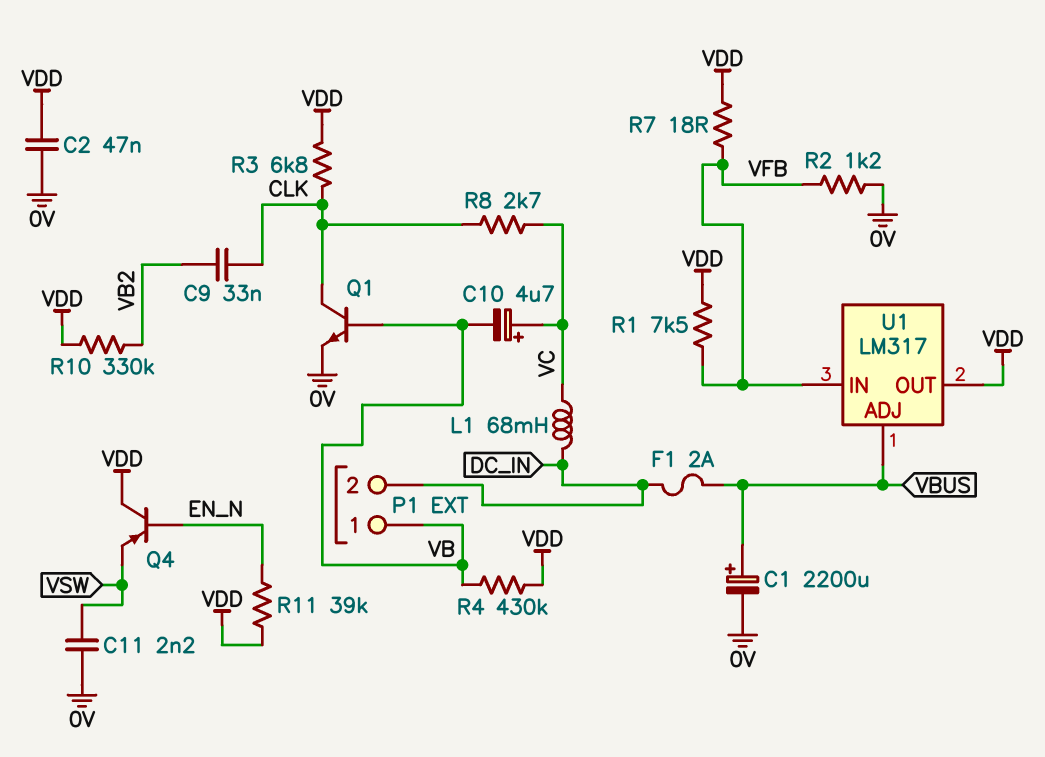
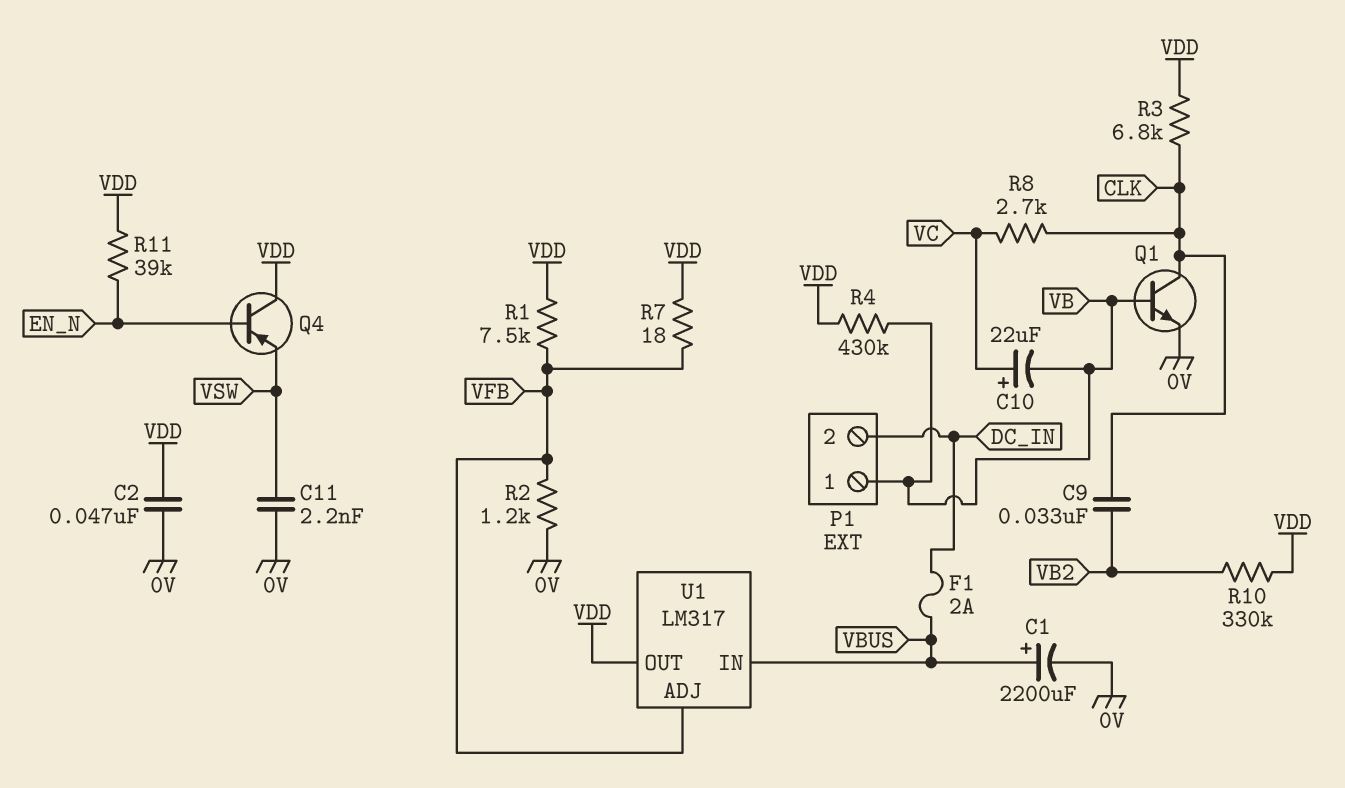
C10: 4.7uF (plus VC, minus VB) -> 22uF (plus VC, minus VB)
L1: 68mH (DC_IN, VC) -> none
U1 pin ADJ: VBUS -> VFB
U1 pin IN: VFB -> VBUS

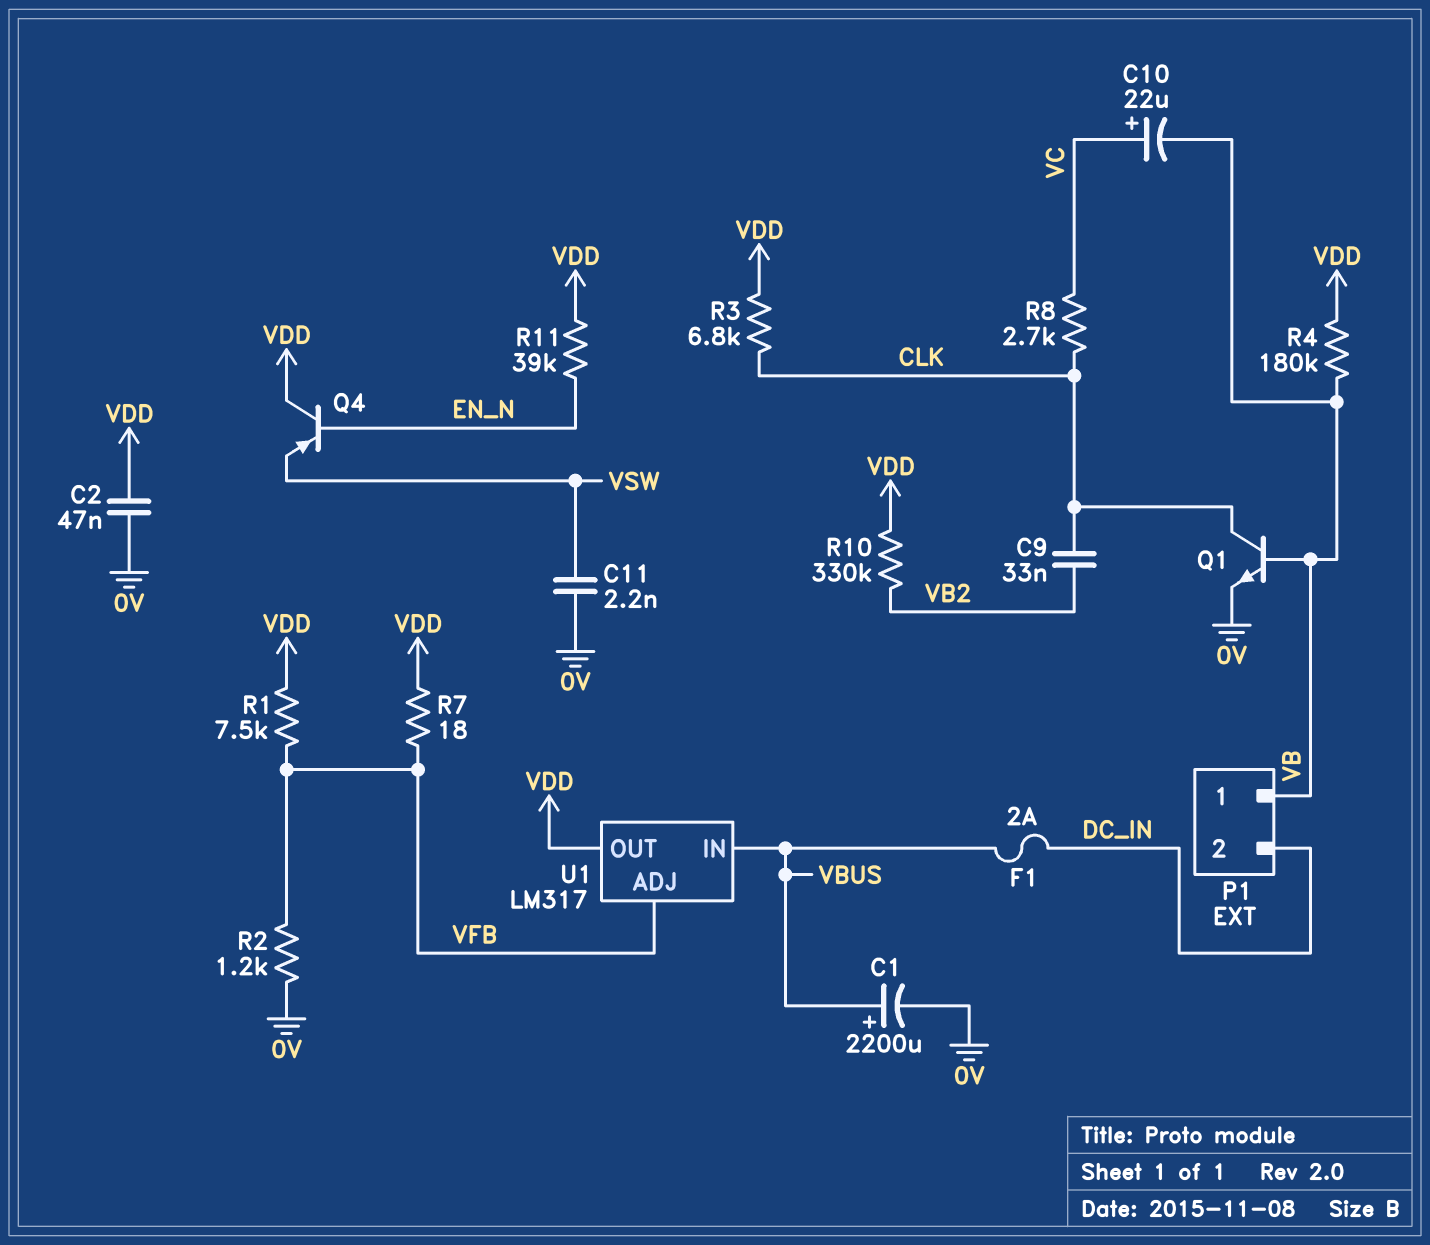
R4: 430k (VB, VDD) -> 180k (VB, VDD)

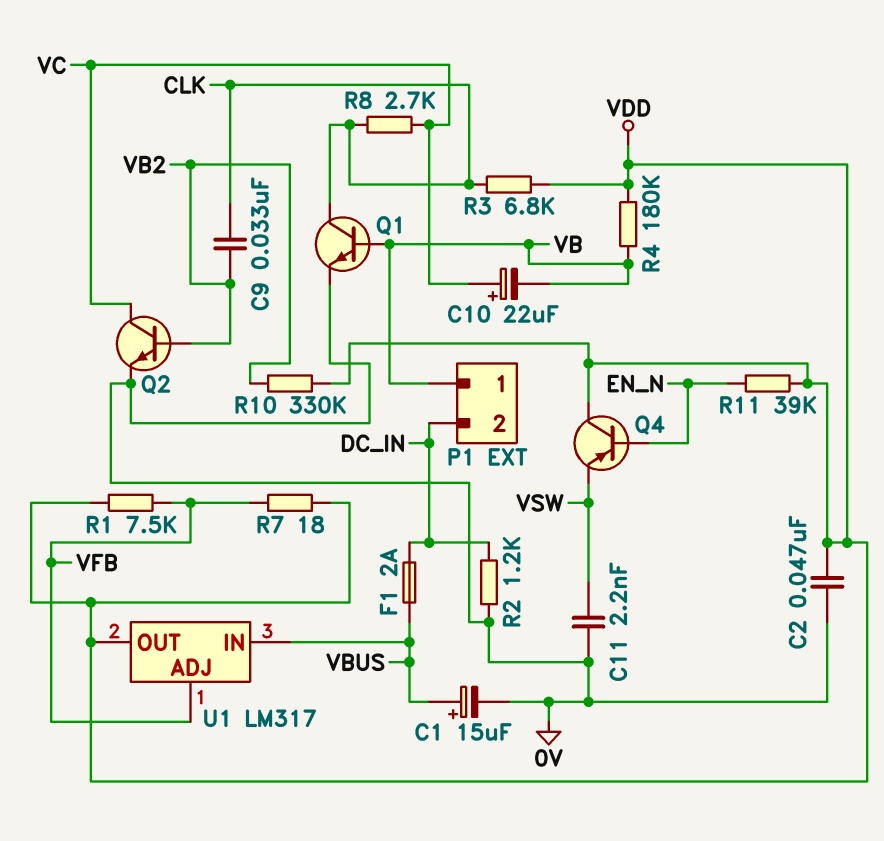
C1: 2200uF (plus VBUS, minus 0V) -> 15uF (plus VBUS, minus 0V)
Q2: none -> NPN (B VB2, C VC, E 0V)
R2: 1.2k (0V, VFB) -> 1.2k (0V, DC_IN)

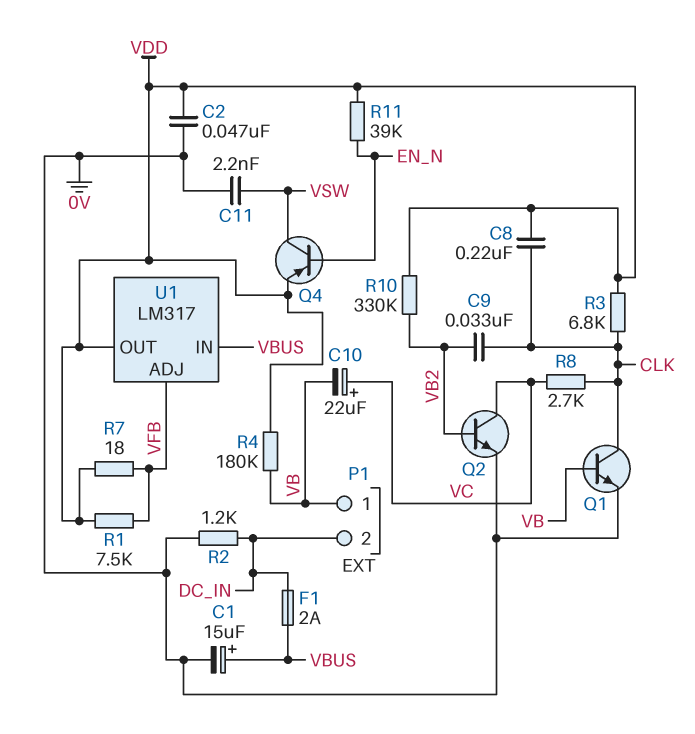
C8: none -> 220nF (CLK, VDD)
Q4: PNP (B EN_N, C VDD, E VSW) -> PNP (B EN_N, C VSW, E VDD)

